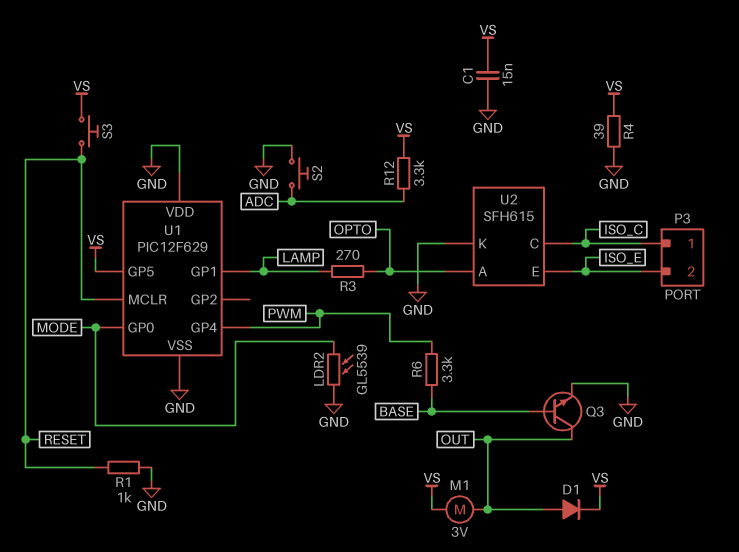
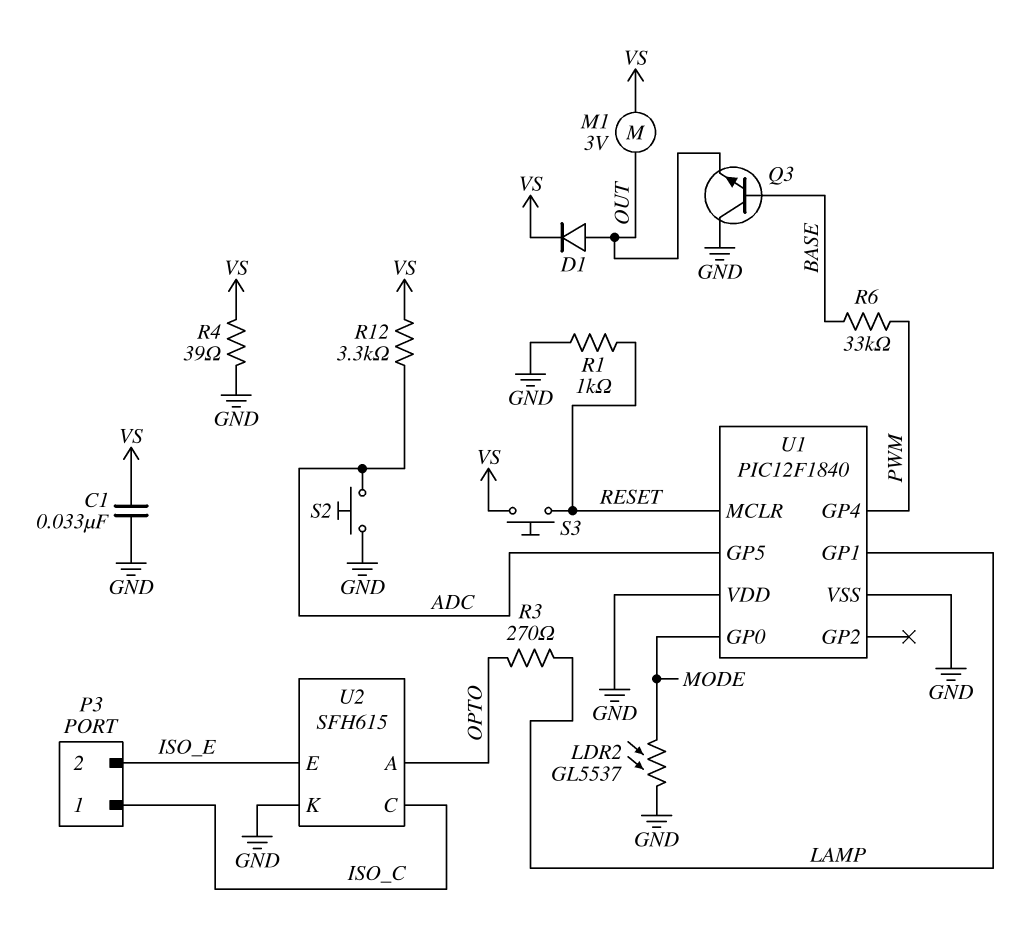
C1: 15nF (GND, VS) -> 33nF (GND, VS)
LDR2: GL5539 (GND, MODE) -> GL5537 (GND, MODE)
Q3: NPN (B BASE, C OUT, E GND) -> NPN (B BASE, C GND, E OUT)
R6: 3.3k (BASE, PWM) -> 33k (BASE, PWM)
U1: PIC12F629 -> PIC12F1840
U1 pin GP5: VS -> ADC

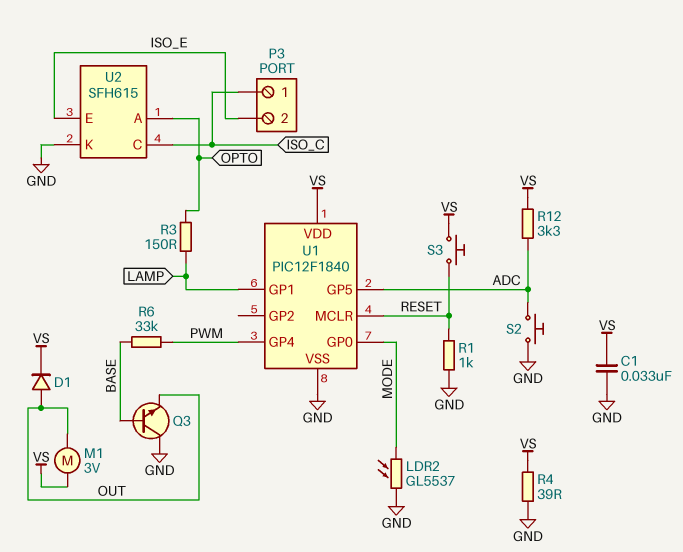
R3: 270 (LAMP, OPTO) -> 150 (LAMP, OPTO)
U1 pin VDD: GND -> VS

